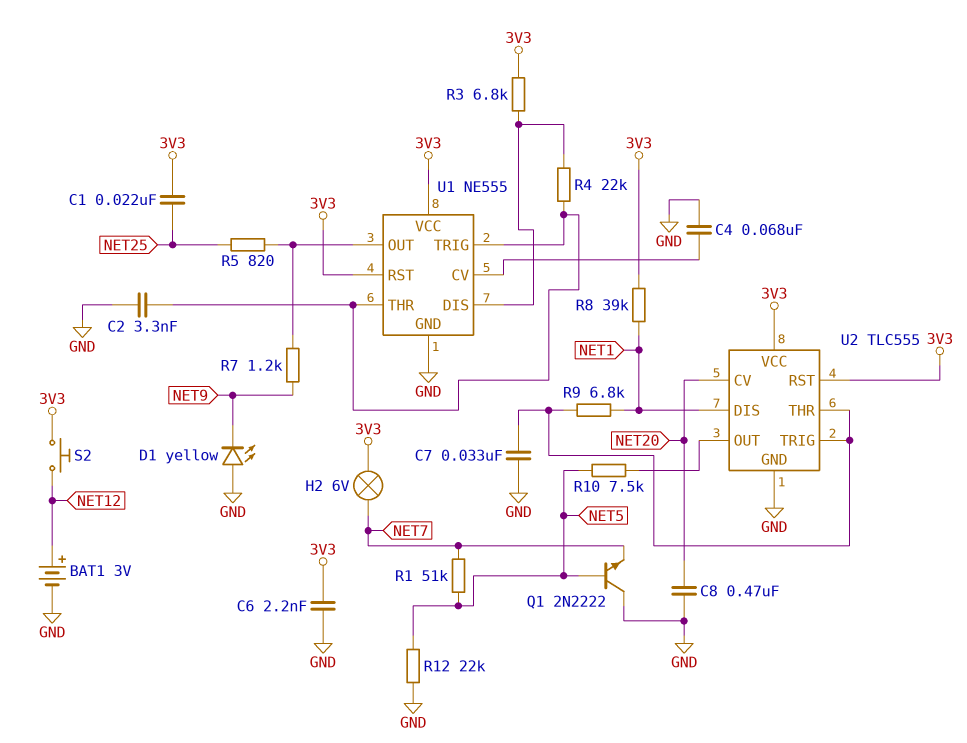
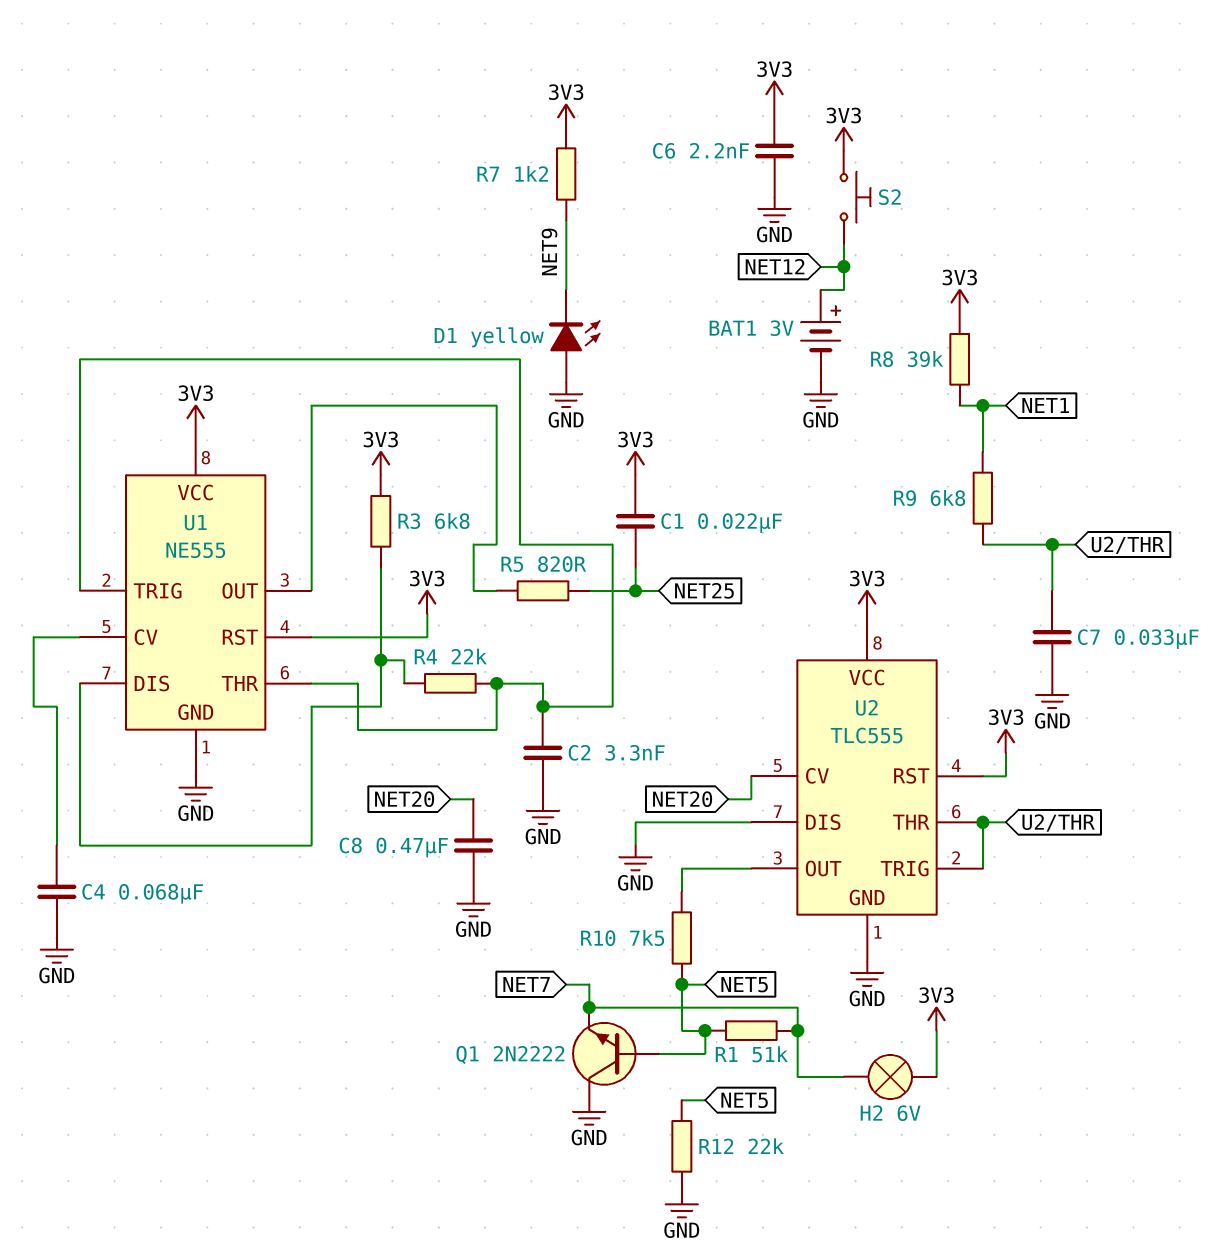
R7: 1.2k (NET9, U1/OUT) -> 1.2k (3V3, NET9)
U2 pin DIS: NET1 -> GND

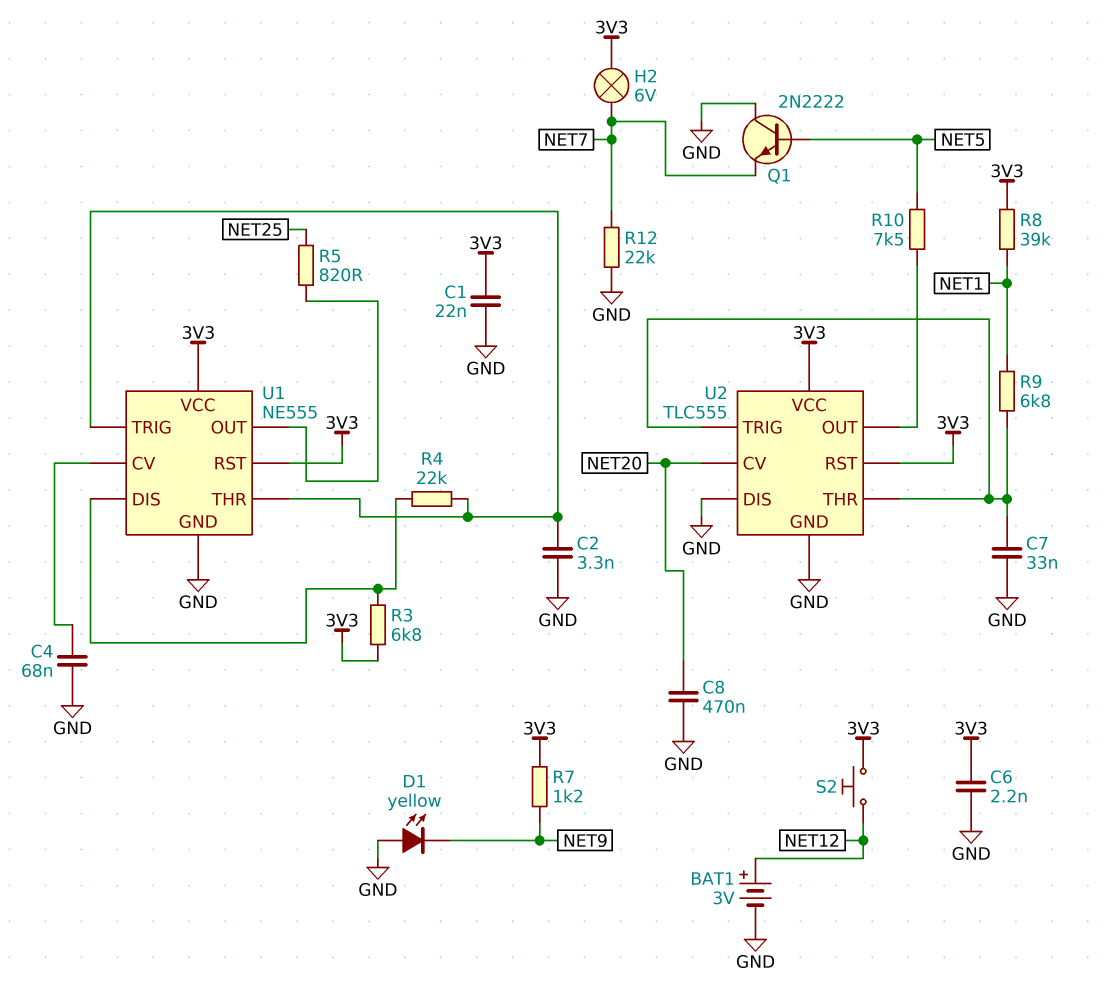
C1: 22nF (3V3, NET25) -> 22nF (3V3, GND)
R1: 51k (NET5, NET7) -> none
R12: 22k (GND, NET5) -> 22k (GND, NET7)

